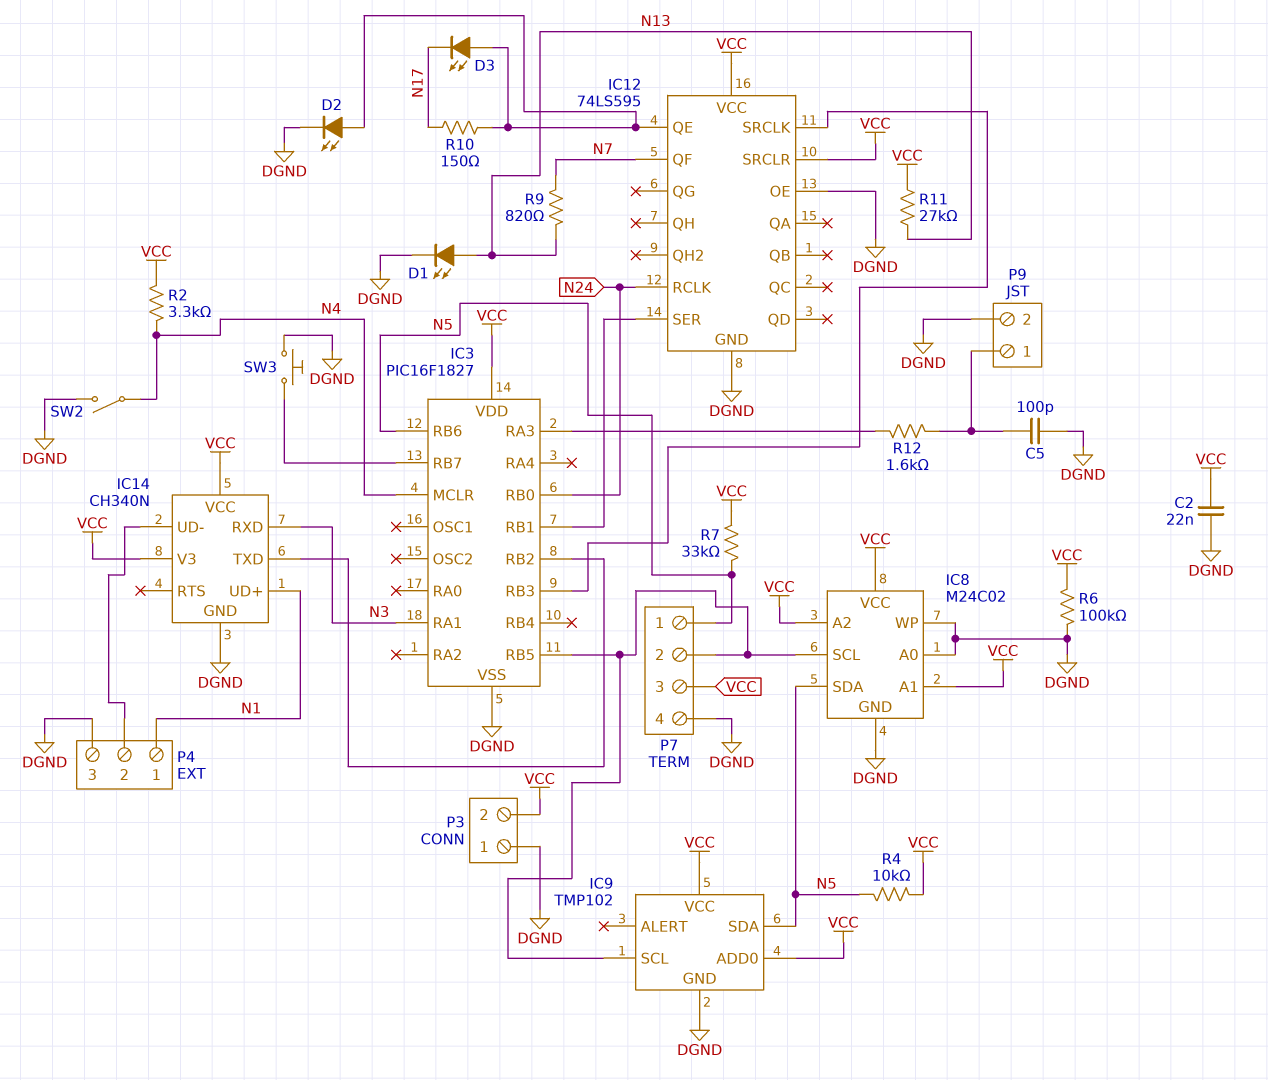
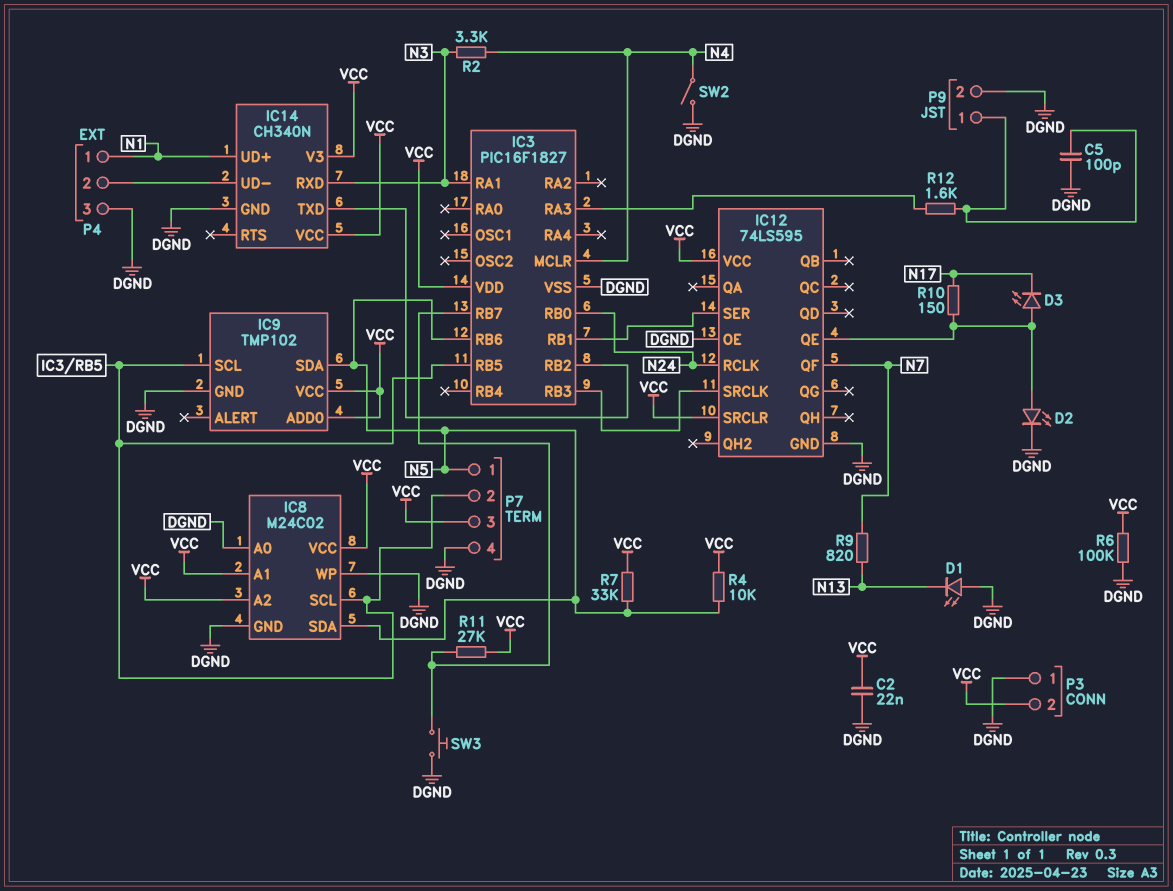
D1: LED (A N13, K DGND) -> LED (A DGND, K N13)
R2: 3.3k (N4, VCC) -> 3.3k (N3, N4)
R11: 27k (N13, VCC) -> 27k (IC3/RB7, VCC)

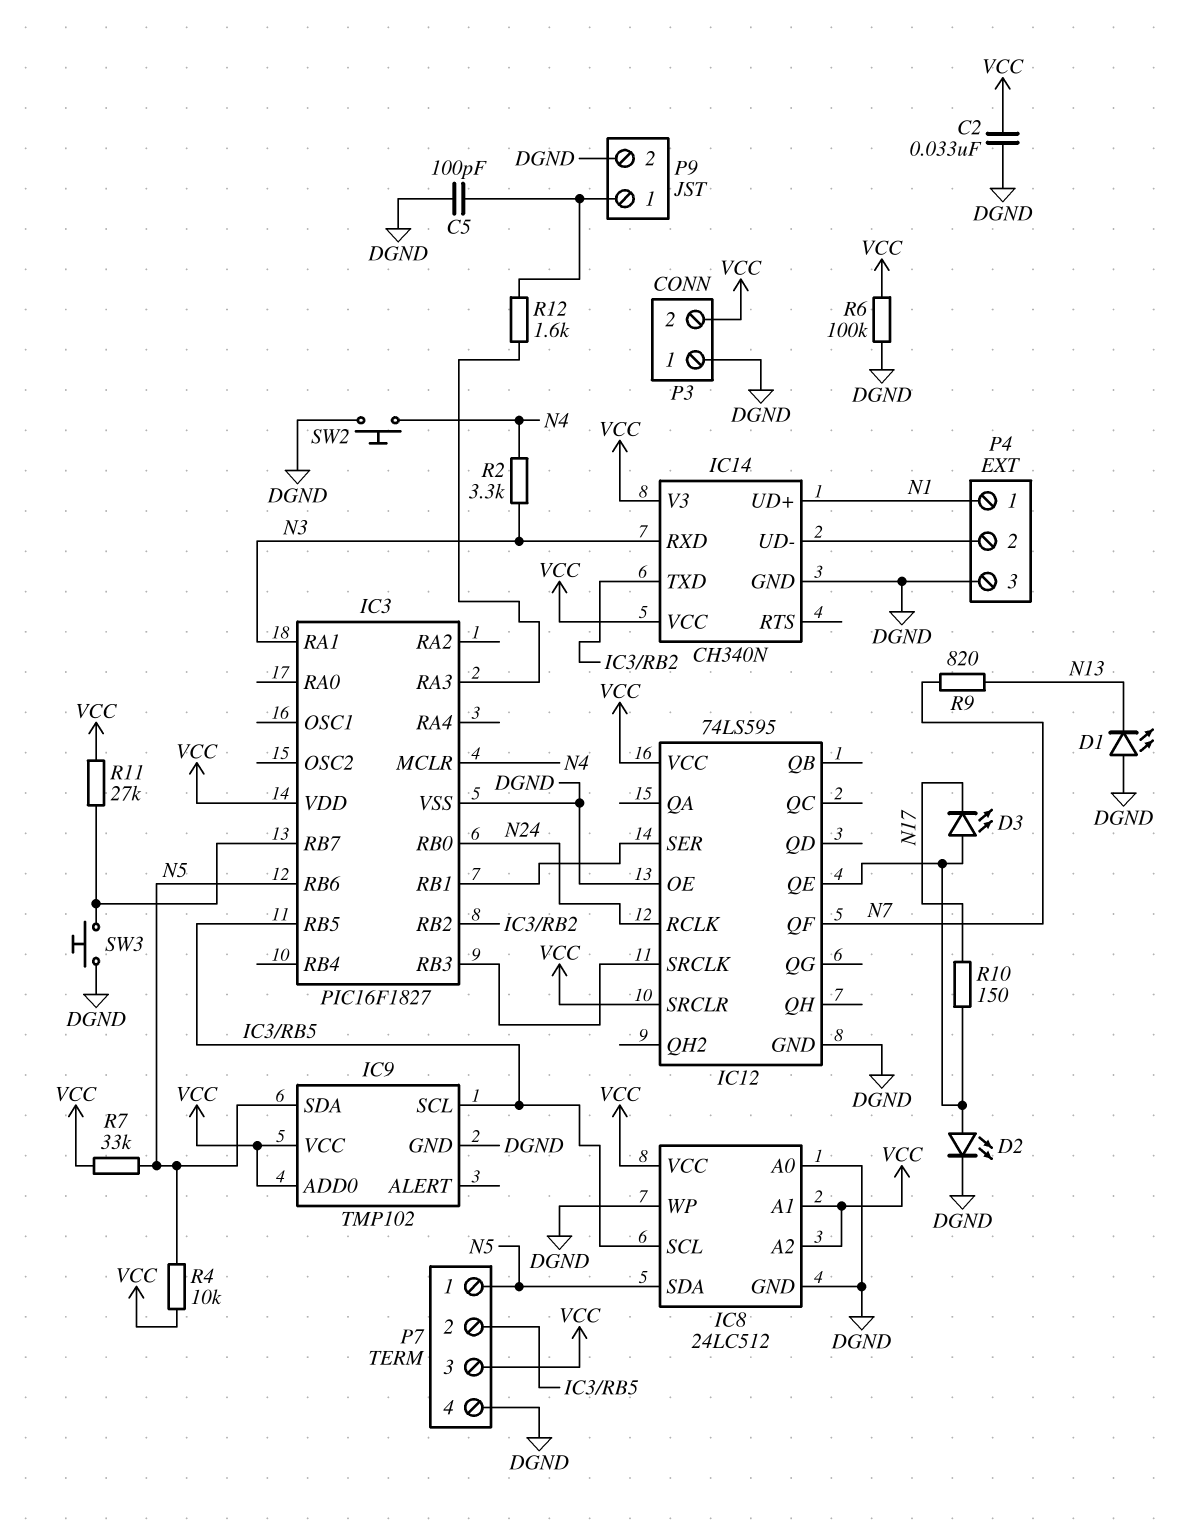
C2: 22nF (DGND, VCC) -> 33nF (DGND, VCC)
IC8: M24C02 -> 24LC512
SW2: switch (DGND, N4) -> button (DGND, N4)

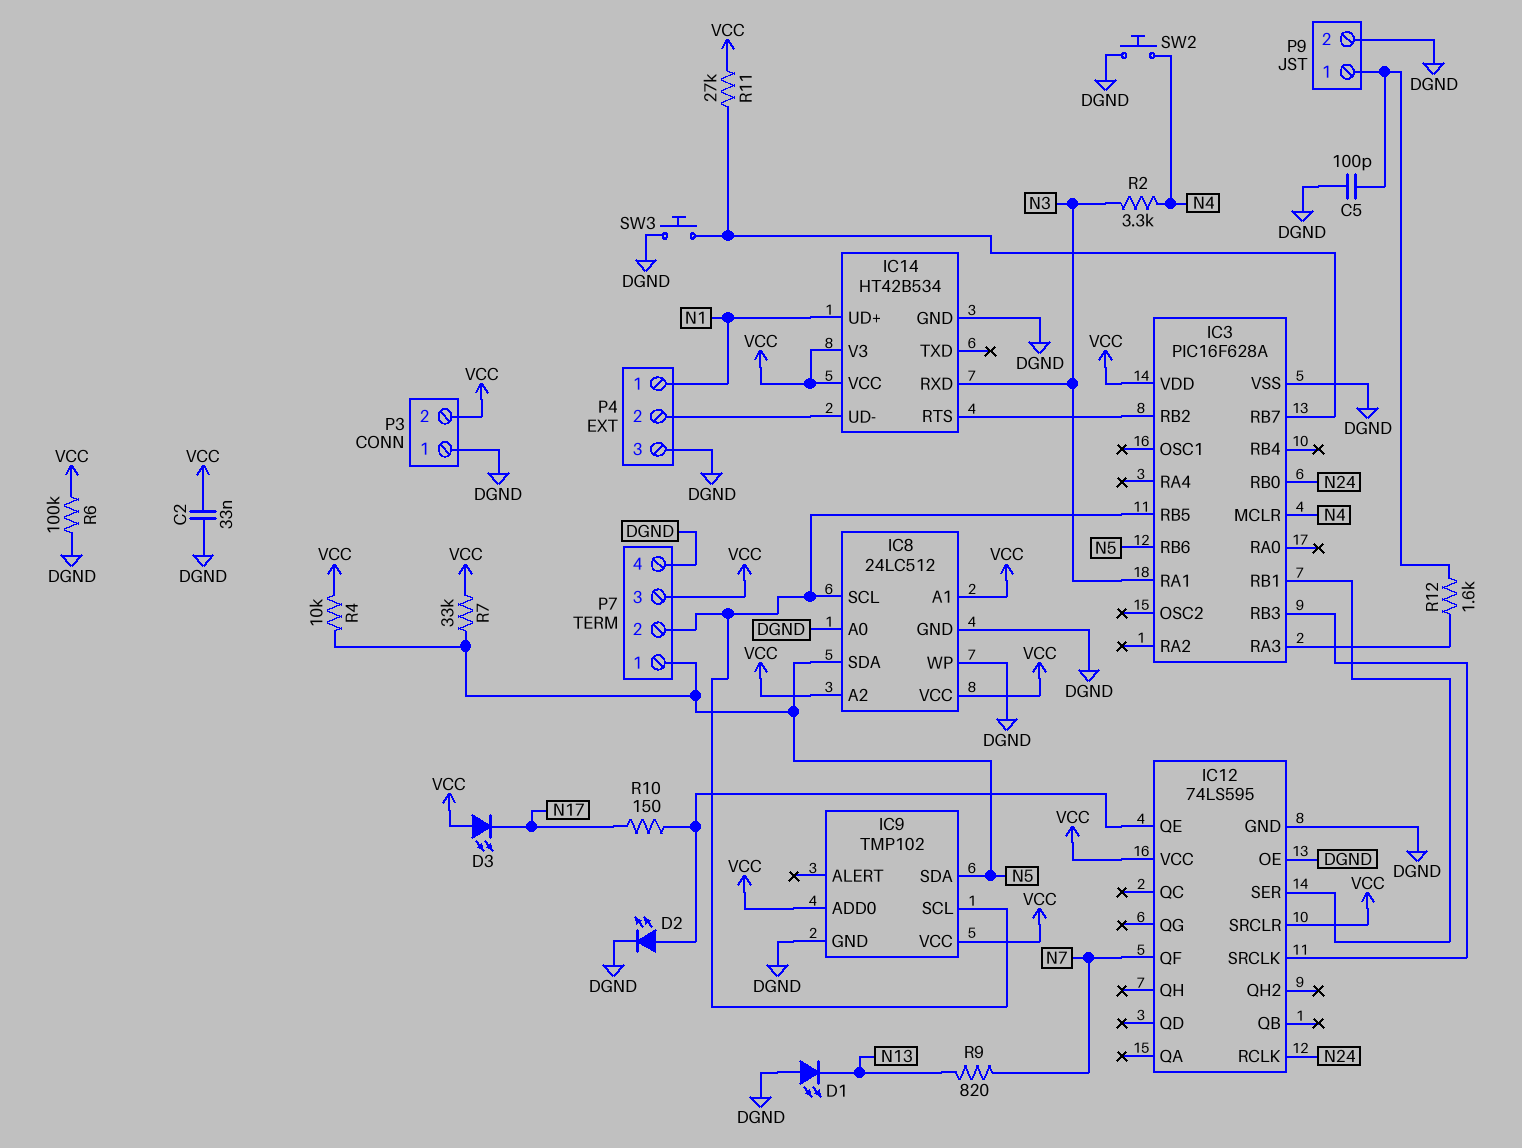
D3: LED (A IC12/QE, K N17) -> LED (A VCC, K N17)
IC3: PIC16F1827 -> PIC16F628A
IC14: CH340N -> HT42B534
IC14 pin RTS: none -> IC3/RB2
IC14 pin TXD: IC3/RB2 -> none

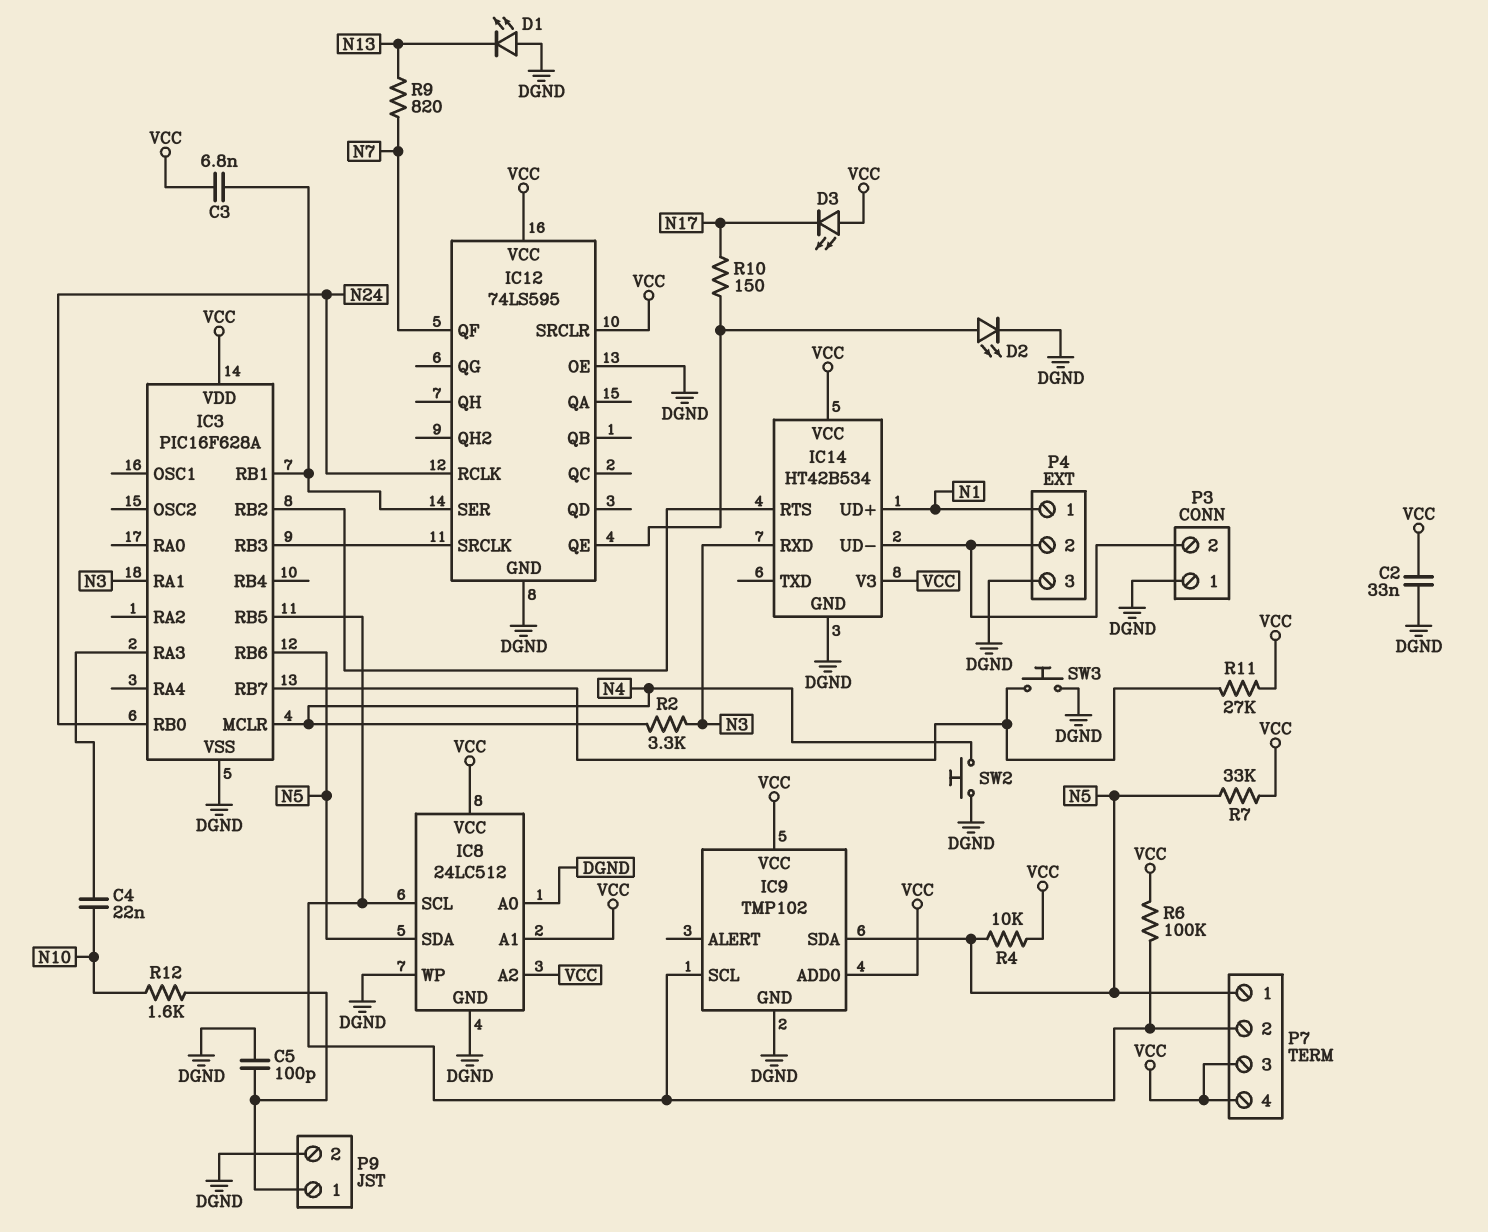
C3: none -> 6.8nF (IC3/RB1, VCC)
C4: none -> 22nF (IC3/RA3, N10)
P3 pin 2: VCC -> IC14/UD-
P7 pin 4: DGND -> VCC
R6: 100k (DGND, VCC) -> 100k (IC3/RB5, VCC)
R12: 1.6k (IC3/RA3, P9/1) -> 1.6k (N10, P9/1)

